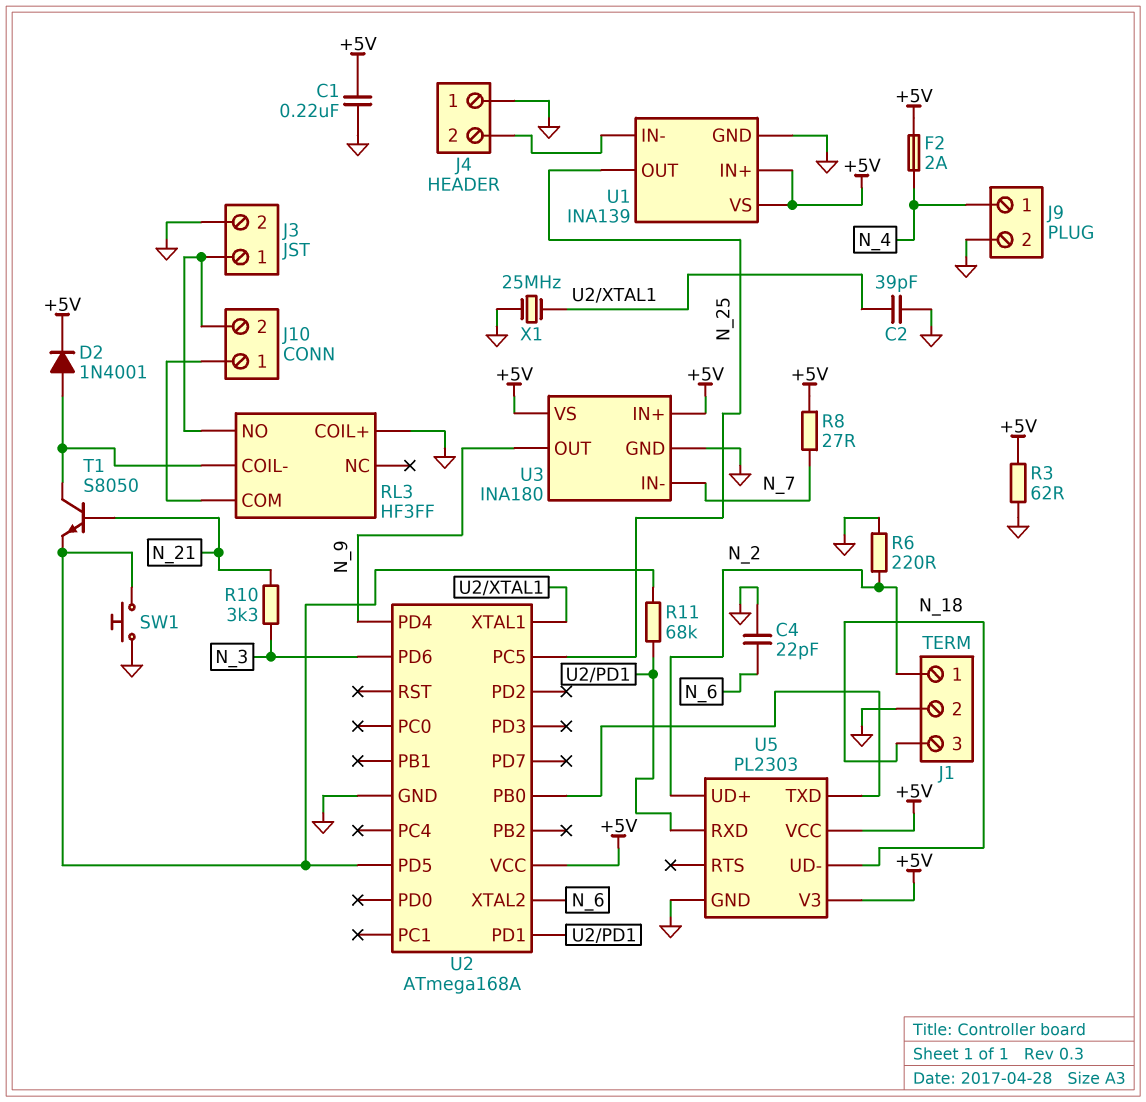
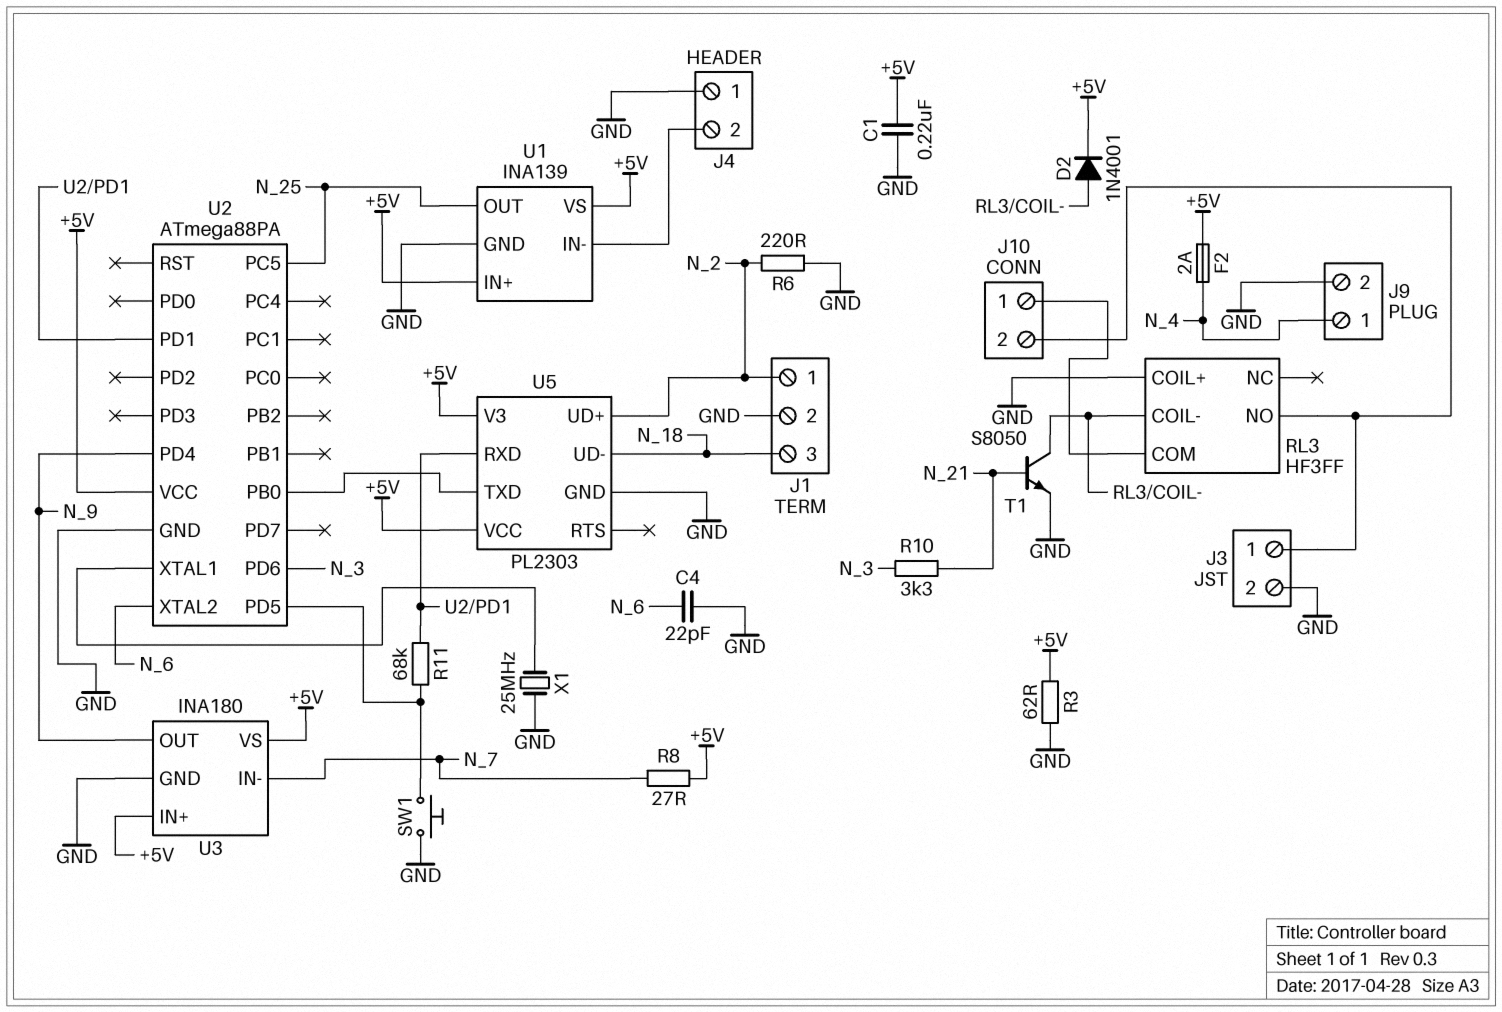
C2: 39pF (GND, U2/XTAL1) -> none
T1: NPN S8050 (B N_21, C RL3/COIL-, E U2/PD5) -> NPN S8050 (B N_21, C RL3/COIL-, E GND)
U2: ATmega168A -> ATmega88PA

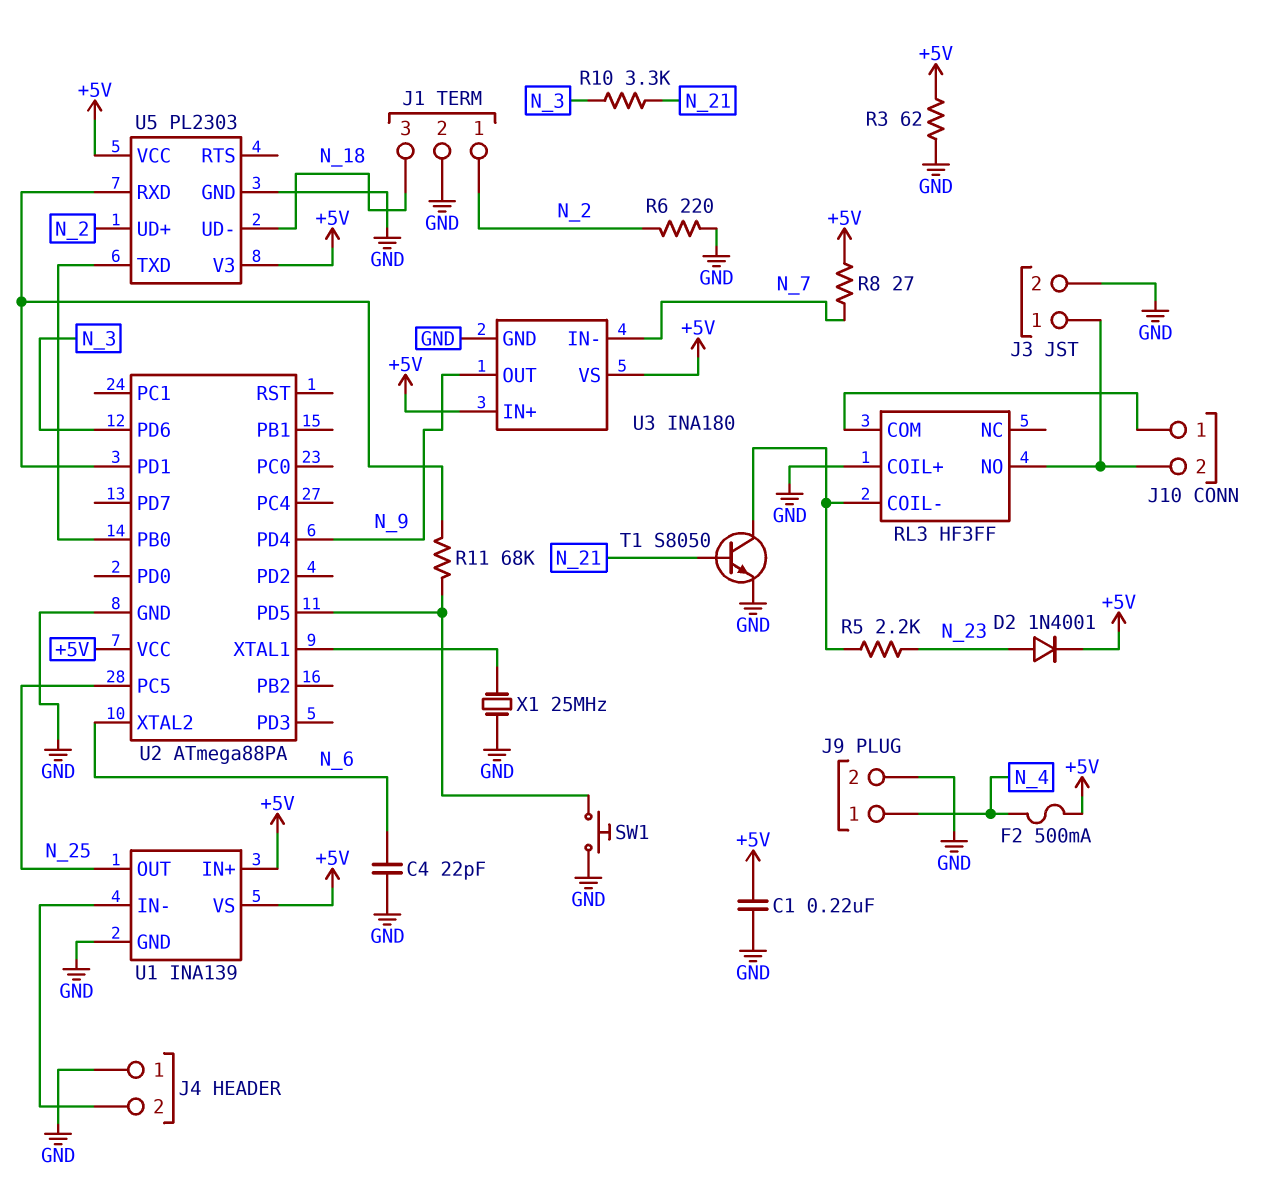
D2: diode 1N4001 (A RL3/COIL-, K +5V) -> diode 1N4001 (A N_23, K +5V)
F2: 2A (+5V, N_4) -> 500mA (+5V, N_4)
R5: none -> 2.2k (N_23, RL3/COIL-)

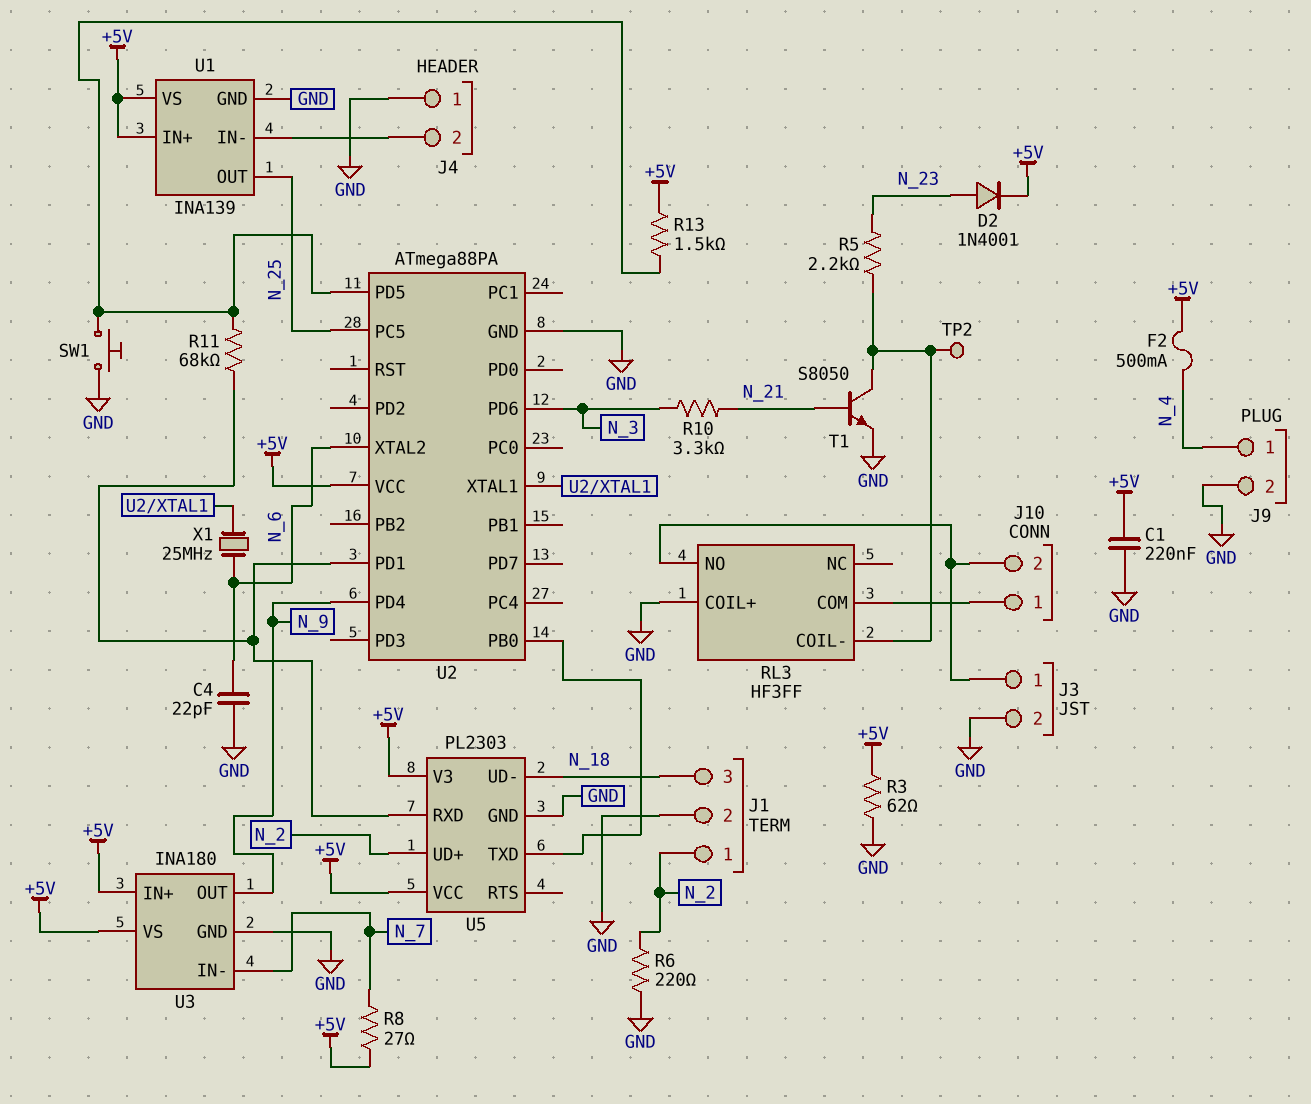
R13: none -> 1.5k (+5V, U2/PD5)
TP2: none -> test point (RL3/COIL-)
X1: 25MHz (GND, U2/XTAL1) -> 25MHz (N_6, U2/XTAL1)

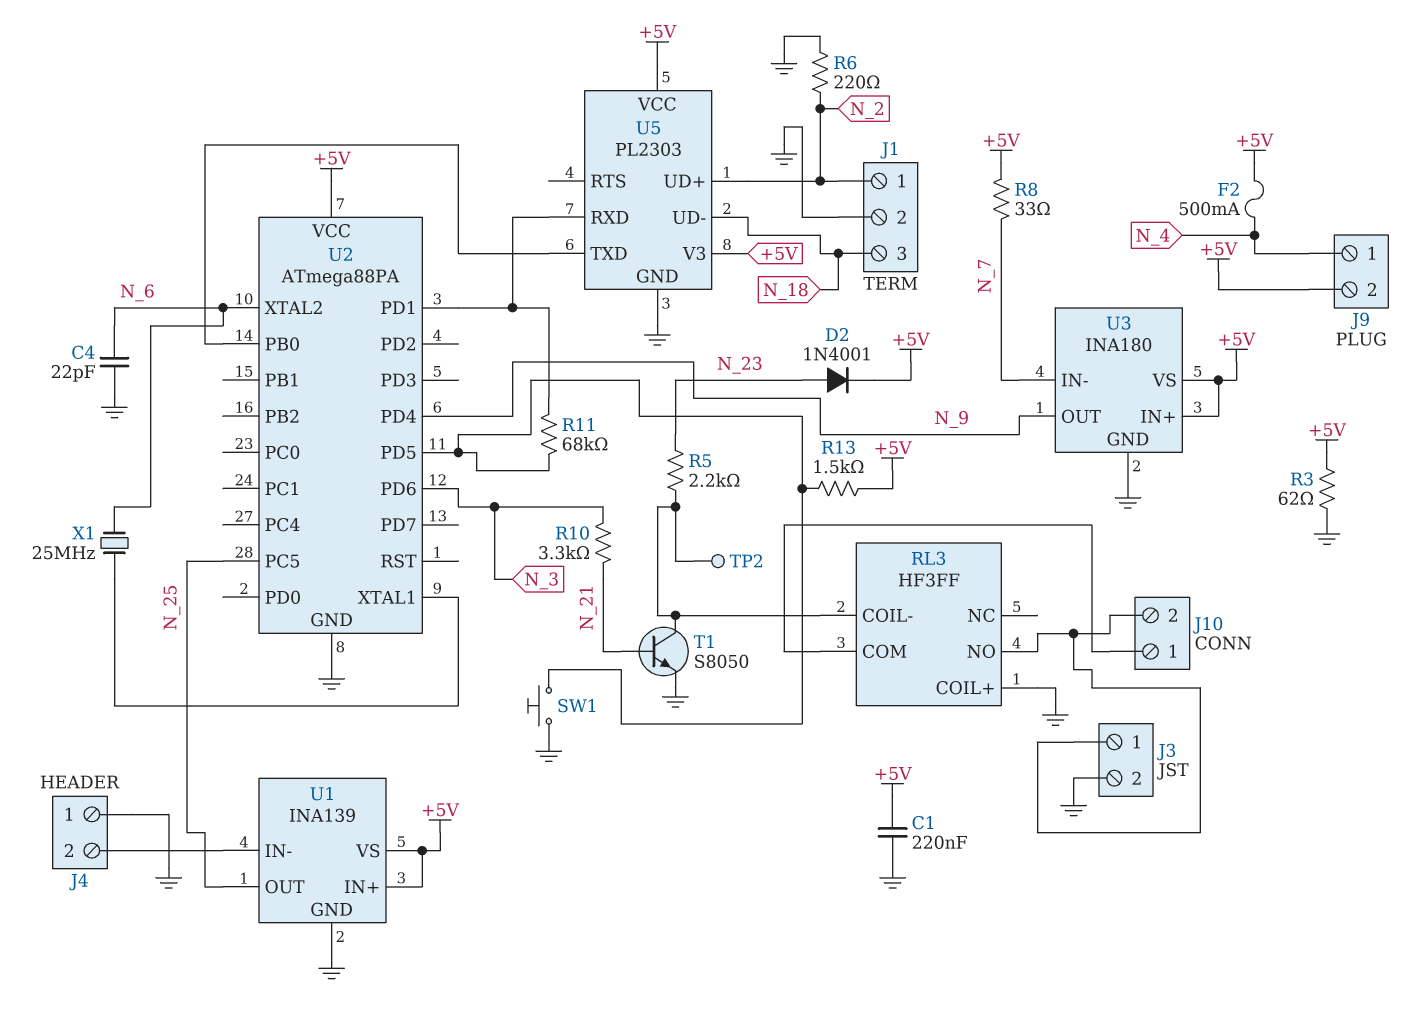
J9 pin 2: GND -> +5V
R8: 27 (+5V, N_7) -> 33 (+5V, N_7)

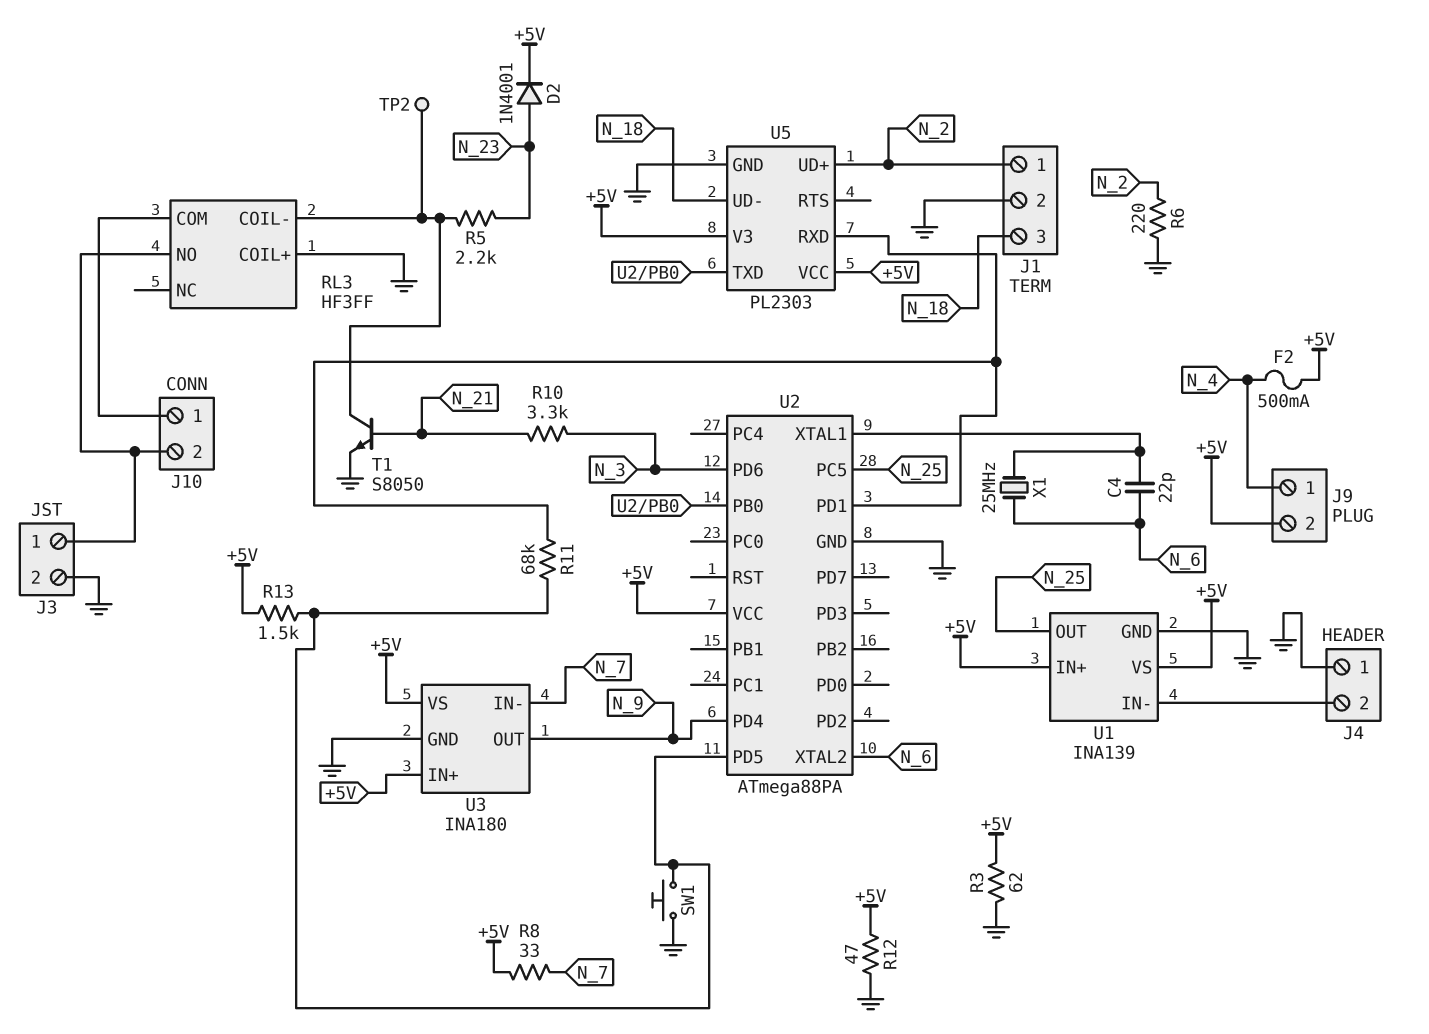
C1: 220nF (+5V, GND) -> none
C4: 22pF (GND, N_6) -> 22pF (N_6, U2/XTAL1)
R12: none -> 47 (+5V, GND)

